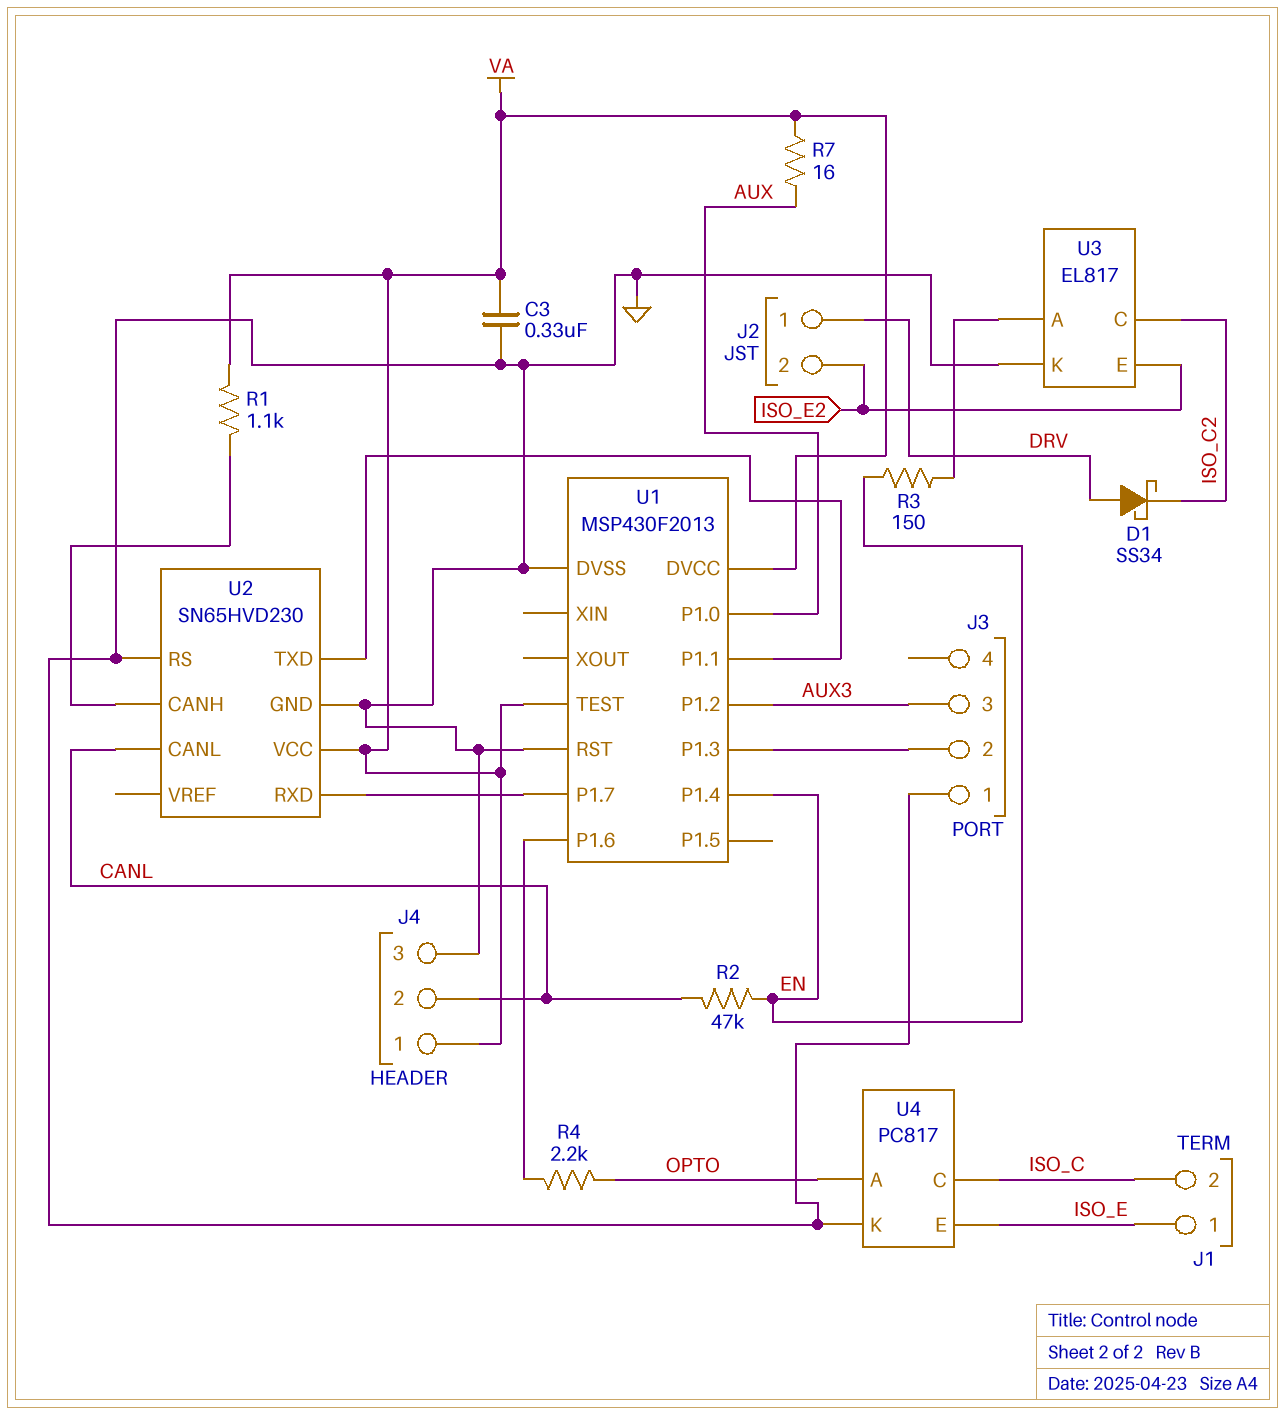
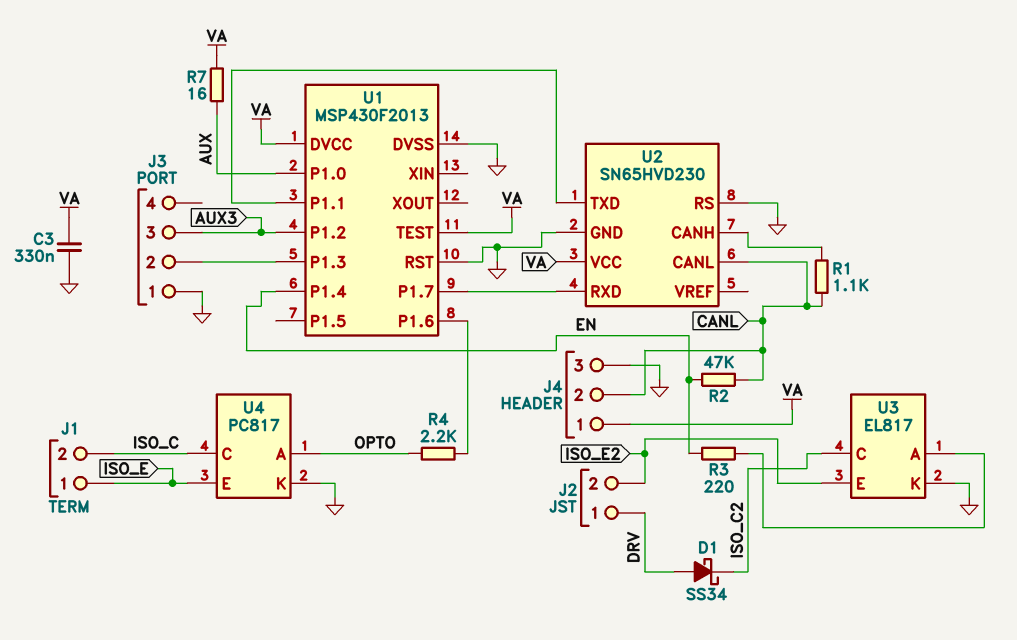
R1: 1.1k (U2/CANH, VA) -> 1.1k (CANL, U2/CANH)
R3: 150 (EN, U3/A) -> 220 (EN, U3/A)

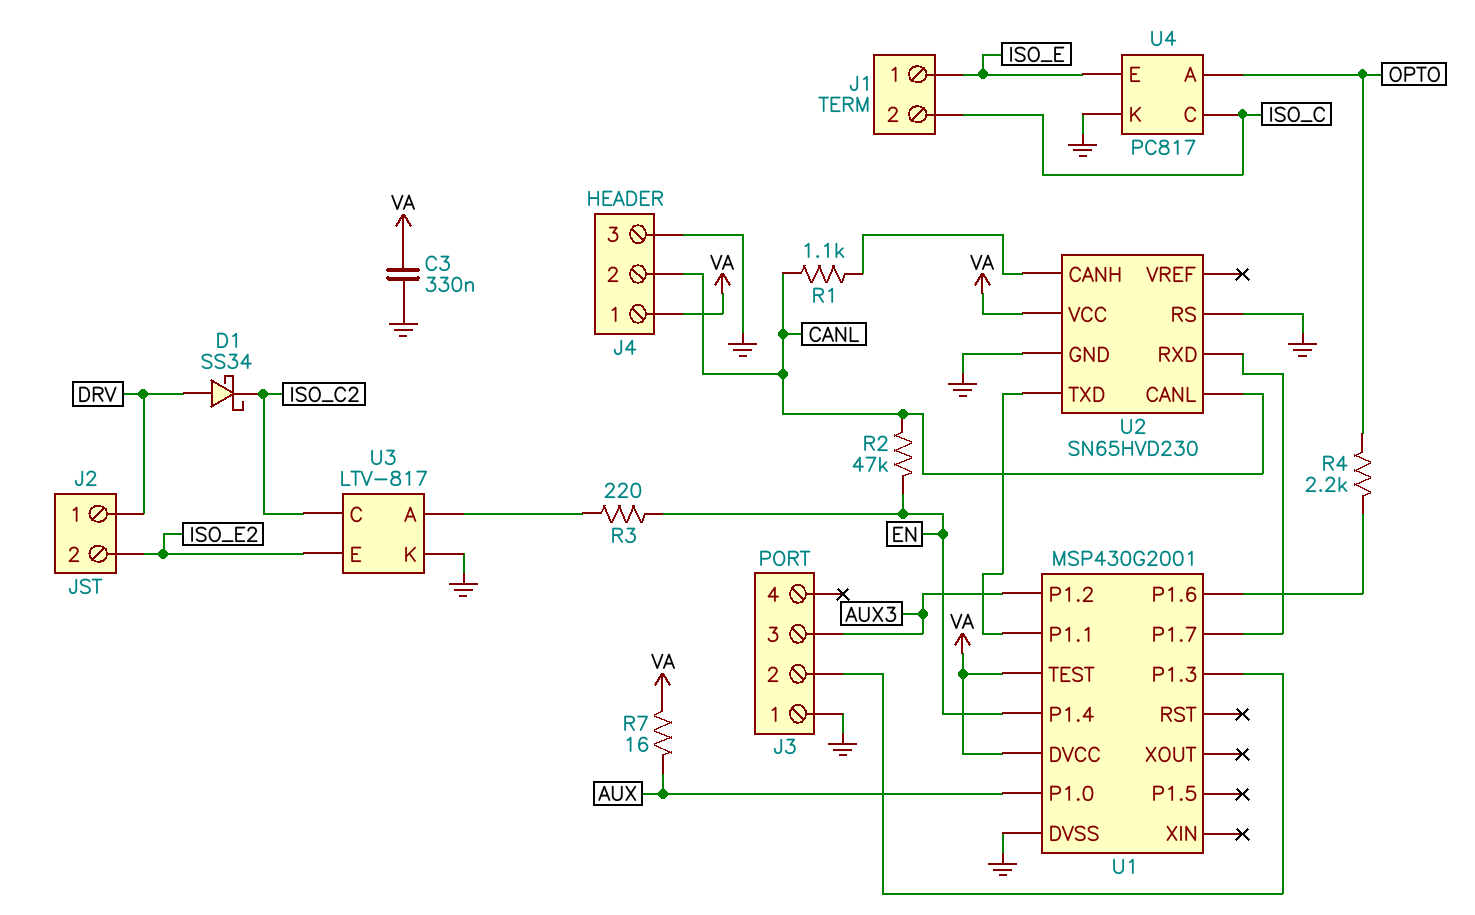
U1: MSP430F2013 -> MSP430G2001
U1 pin RST: GND -> none
U3: EL817 -> LTV-817

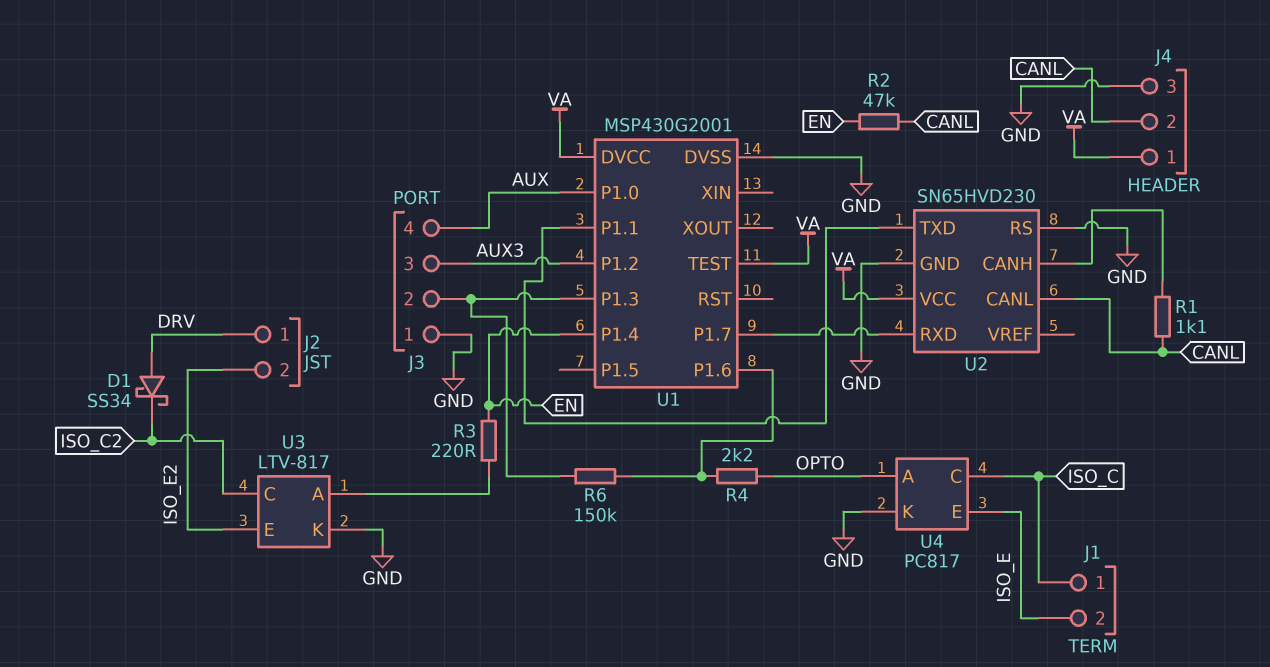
C3: 330nF (GND, VA) -> none
J1 pin 1: ISO_E -> ISO_C
J1 pin 2: ISO_C -> ISO_E
J3 pin 4: none -> AUX
R6: none -> 150k (J3/2, U1/P1.6)
R7: 16 (AUX, VA) -> none

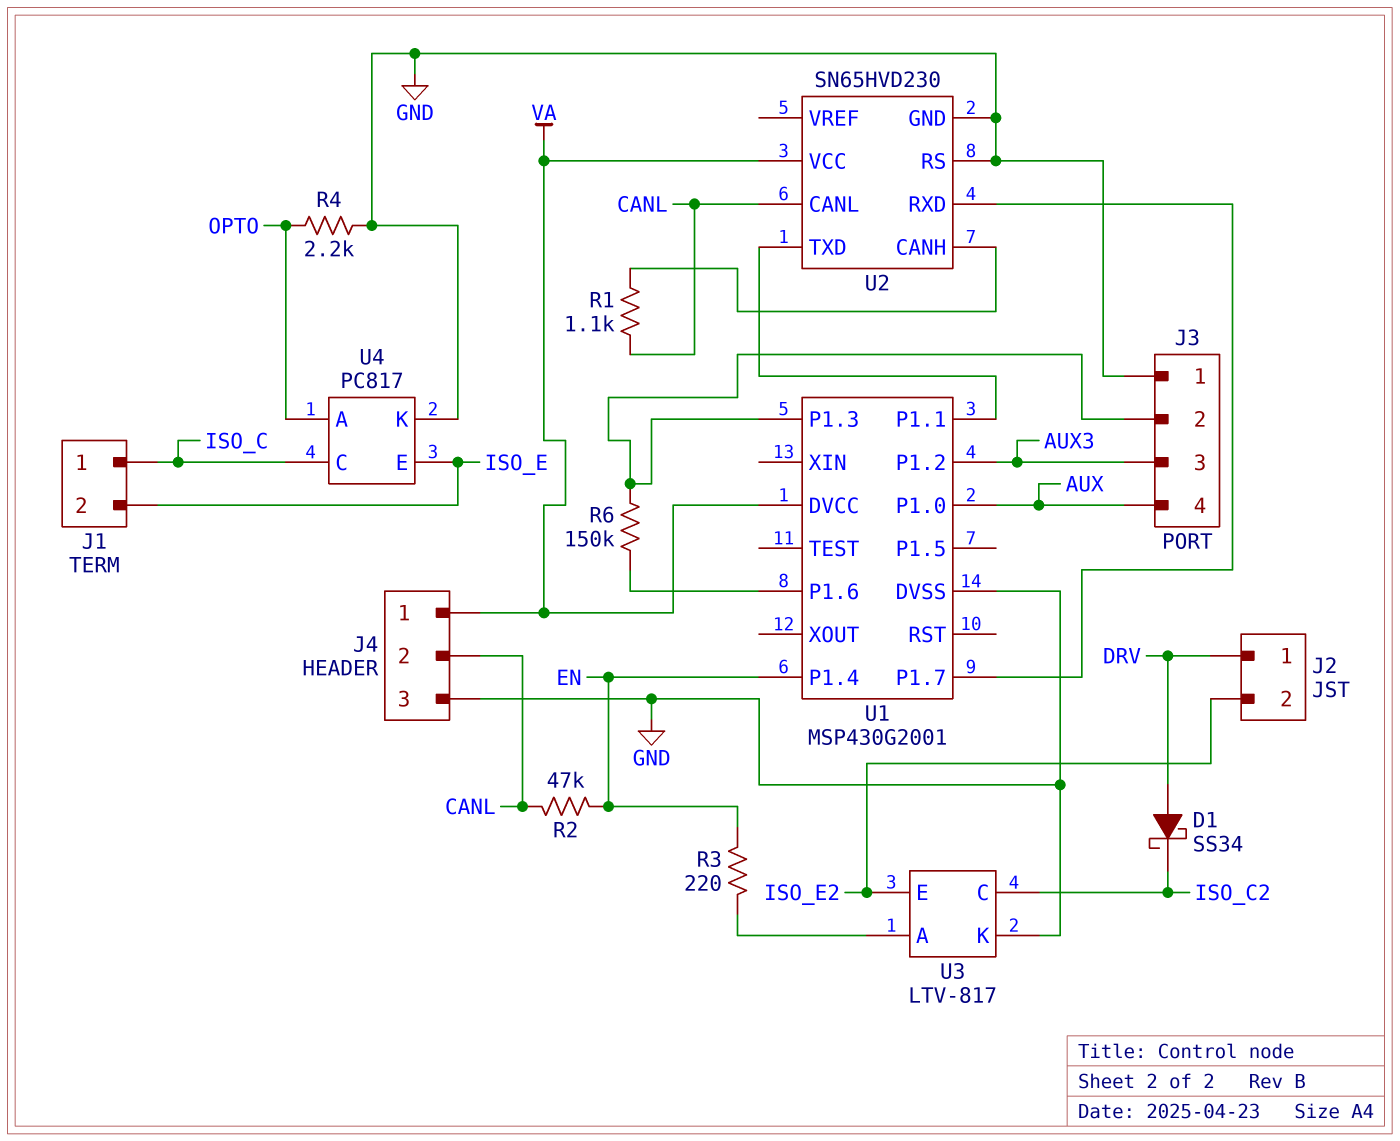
R4: 2.2k (OPTO, U1/P1.6) -> 2.2k (GND, OPTO)
U1 pin TEST: VA -> none

